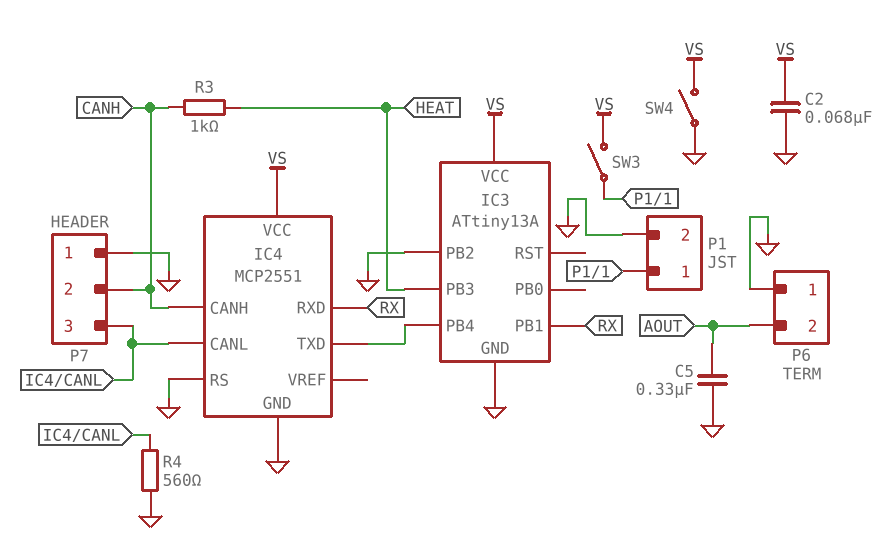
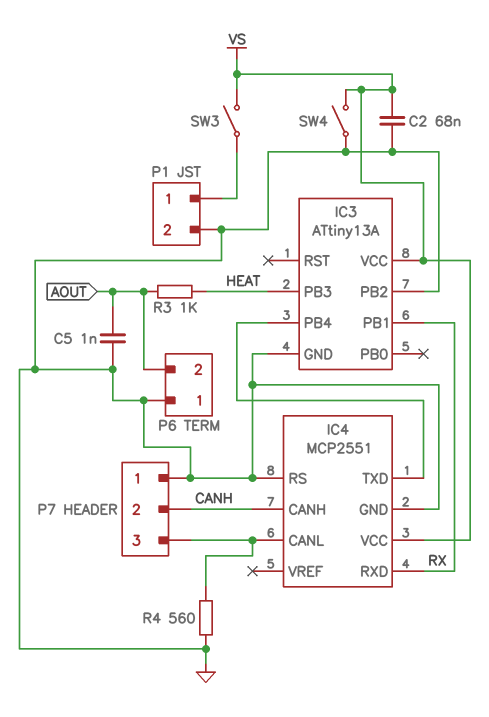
C5: 330nF (AOUT, GND) -> 1nF (AOUT, GND)
R3: 1k (CANH, HEAT) -> 1k (AOUT, HEAT)

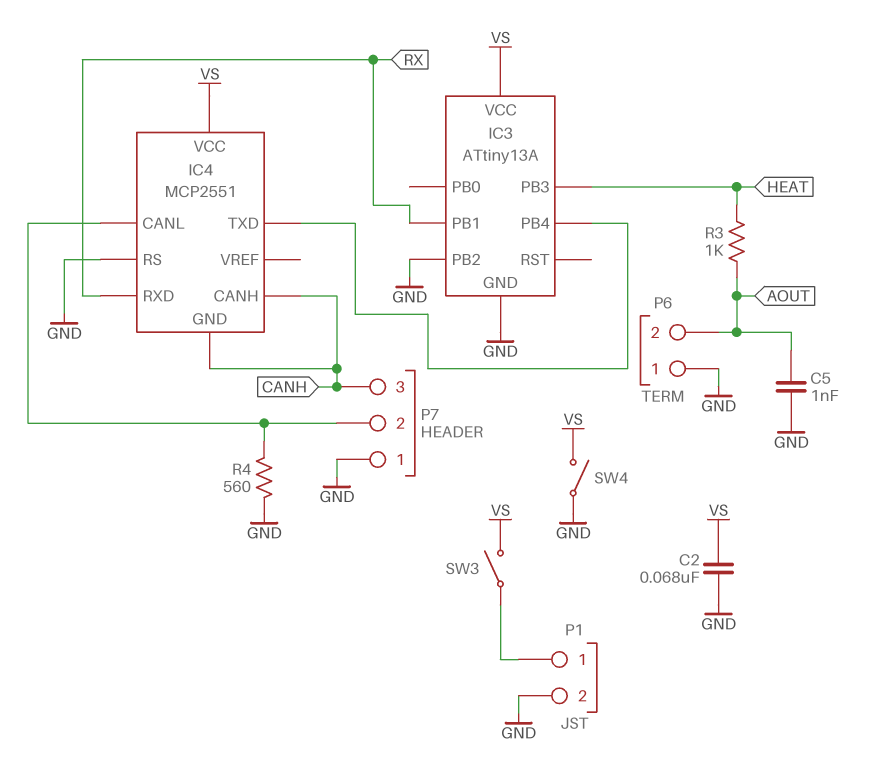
IC4 pin GND: GND -> CANH
P7 pin 2: CANH -> IC4/CANL
P7 pin 3: IC4/CANL -> CANH

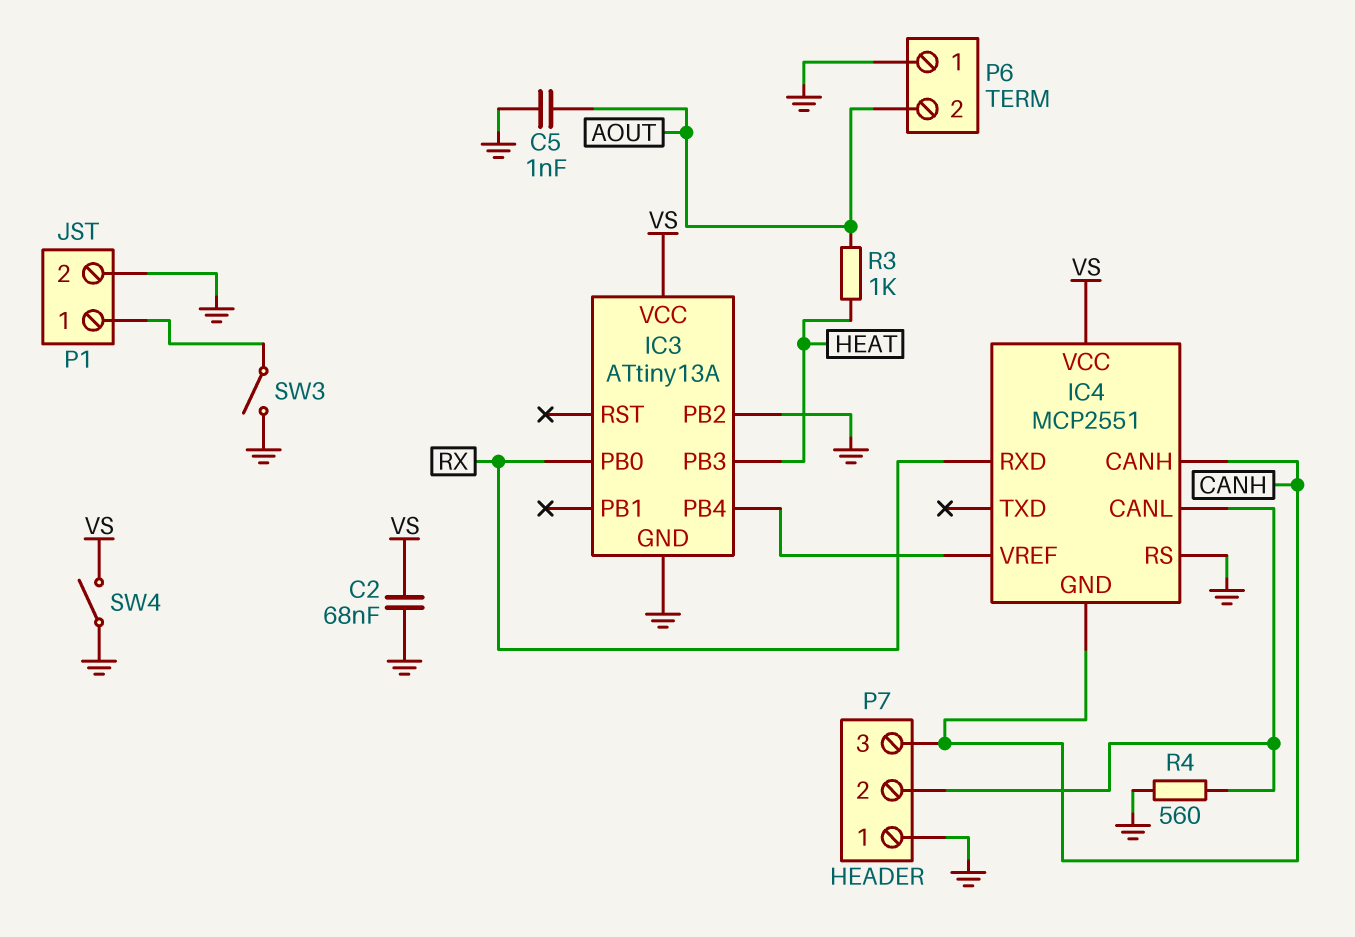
IC3 pin PB0: none -> RX
IC3 pin PB1: RX -> none
IC4 pin TXD: IC3/PB4 -> none
IC4 pin VREF: none -> IC3/PB4
SW3: switch (P1/1, VS) -> switch (GND, P1/1)

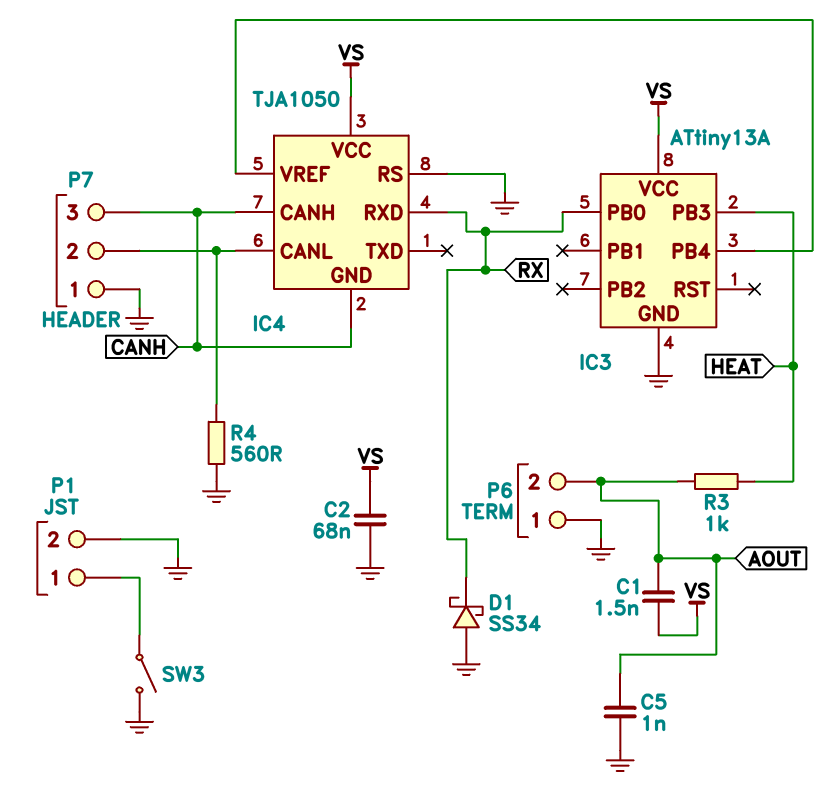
C1: none -> 1.5nF (AOUT, VS)
D1: none -> schottky SS34 (A GND, K RX)
IC3 pin PB2: GND -> none
IC4: MCP2551 -> TJA1050
SW4: switch (GND, VS) -> none

